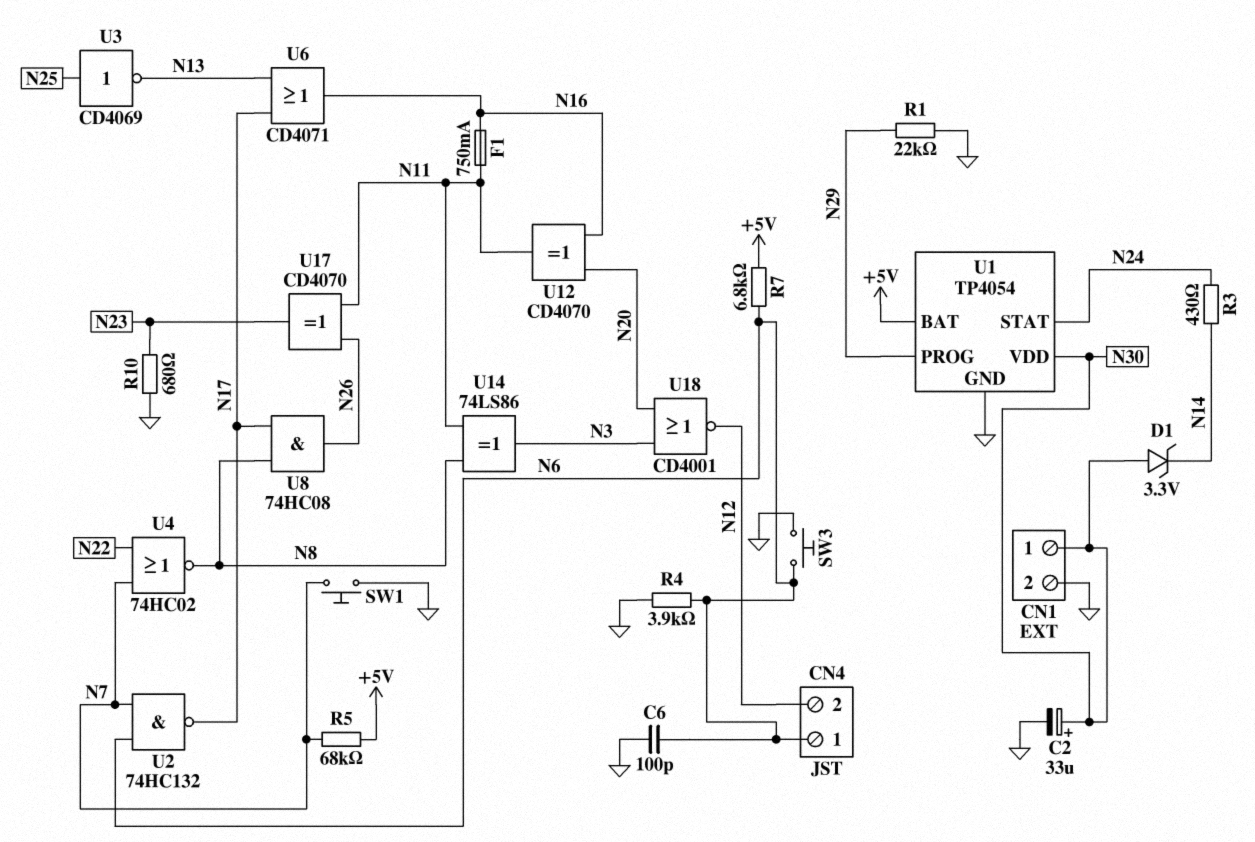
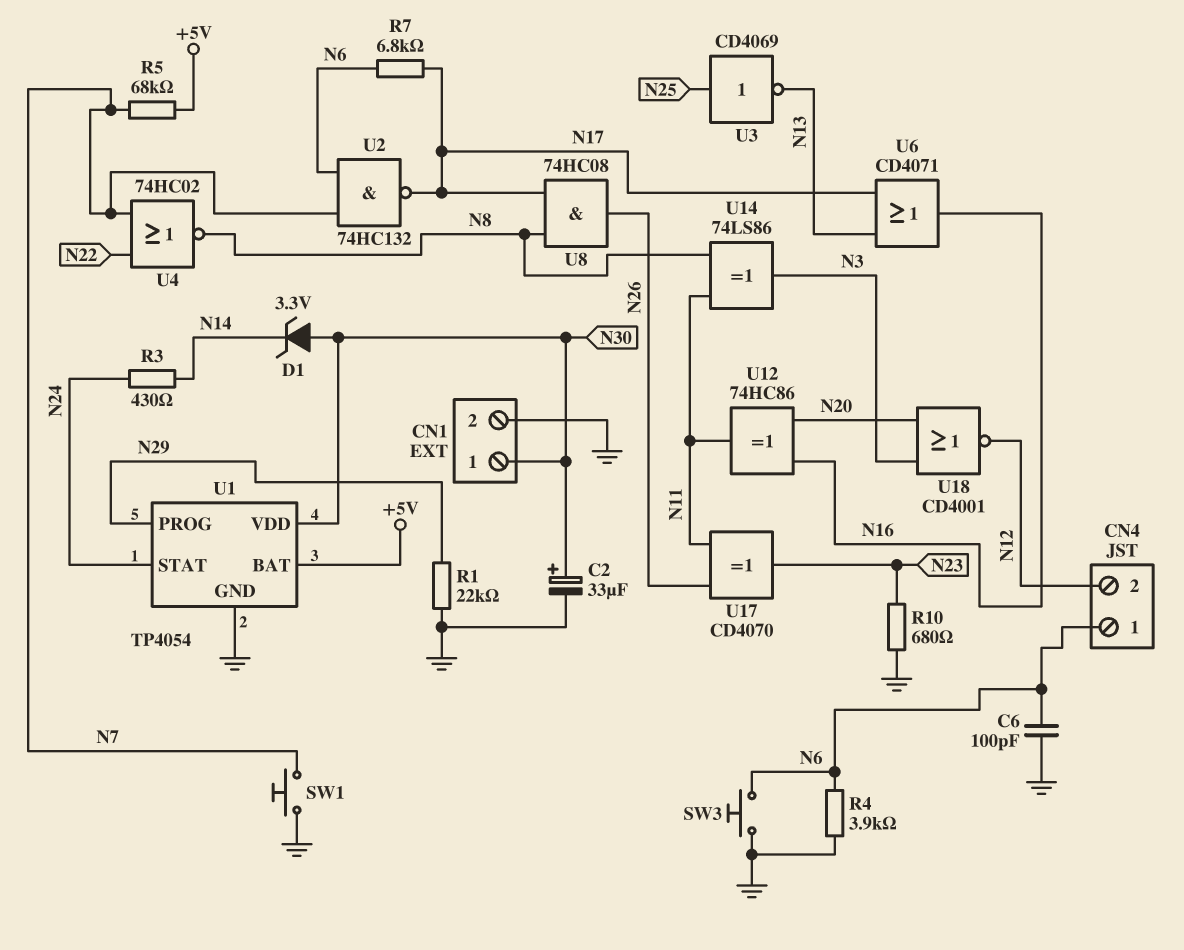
F1: 750mA (N11, N16) -> none
R7: 6.8k (+5V, N6) -> 6.8k (N6, N17)
U12: XOR CD4070 (in N16, in N20, out N11) -> XOR 74HC86 (in N16, in N20, out N11)

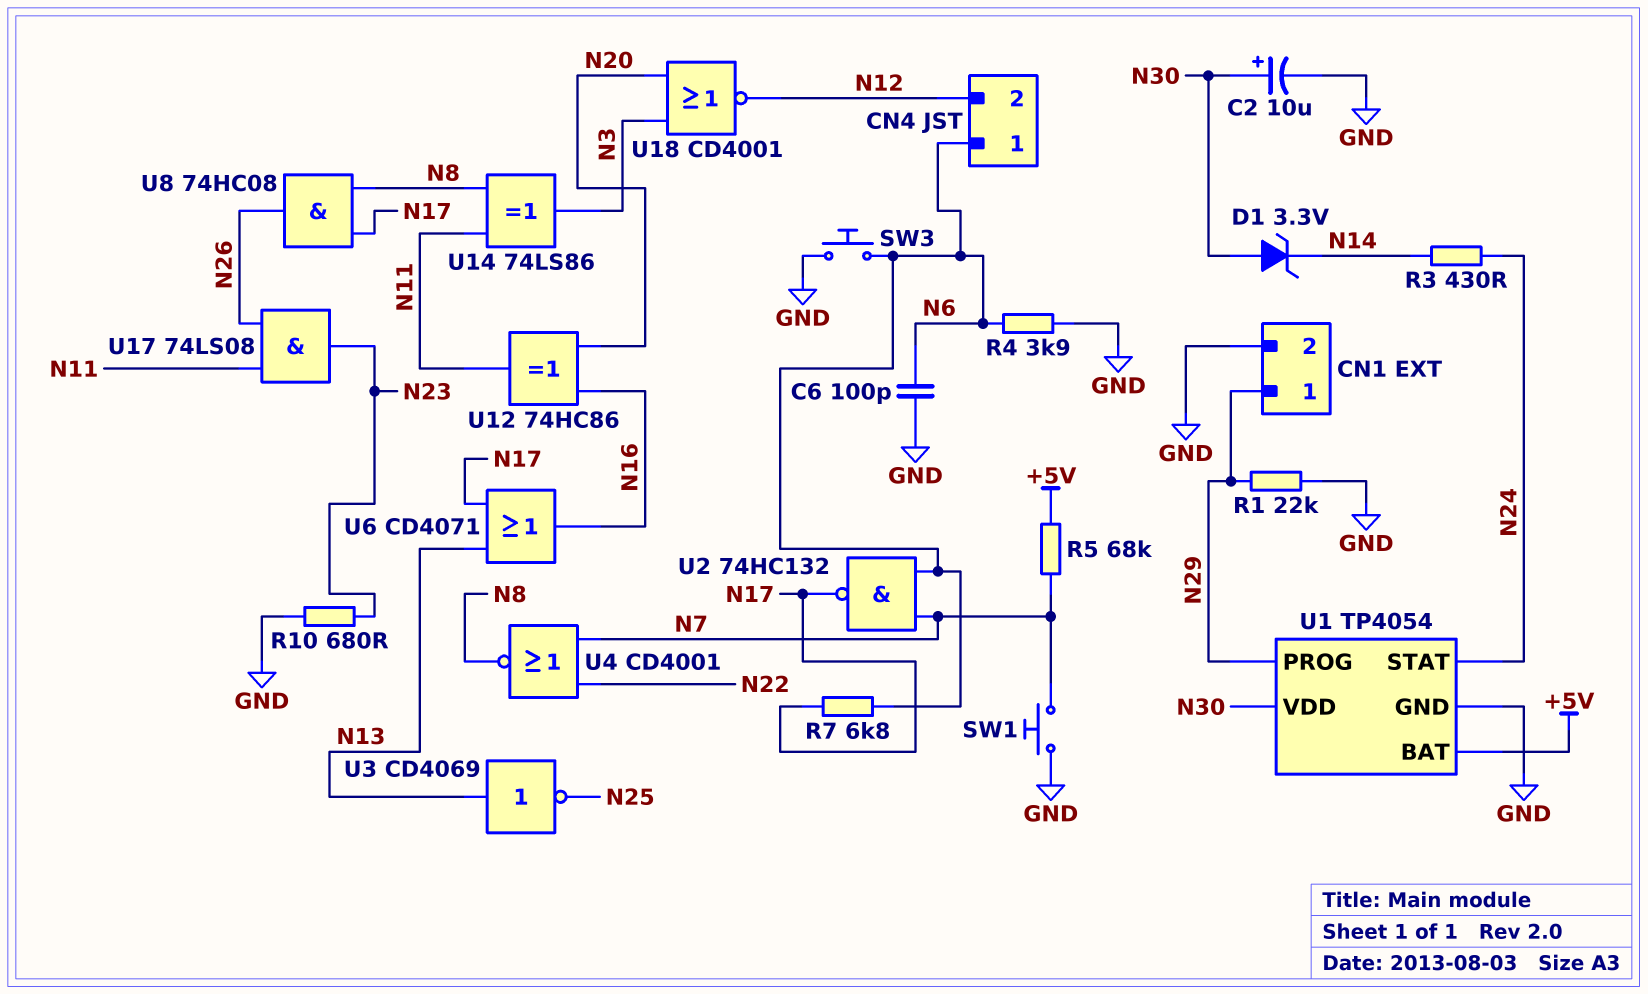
C2: 33uF (plus N30, minus GND) -> 10uF (plus N30, minus GND)
CN1 pin 1: N30 -> N29
U3: NOT CD4069 (in N25, out N13) -> NOT CD4069 (in N13, out N25)
U4: NOR 74HC02 (in N7, in N22, out N8) -> NOR CD4001 (in N7, in N22, out N8)
U17: XOR CD4070 (in N11, in N26, out N23) -> AND 74LS08 (in N11, in N26, out N23)

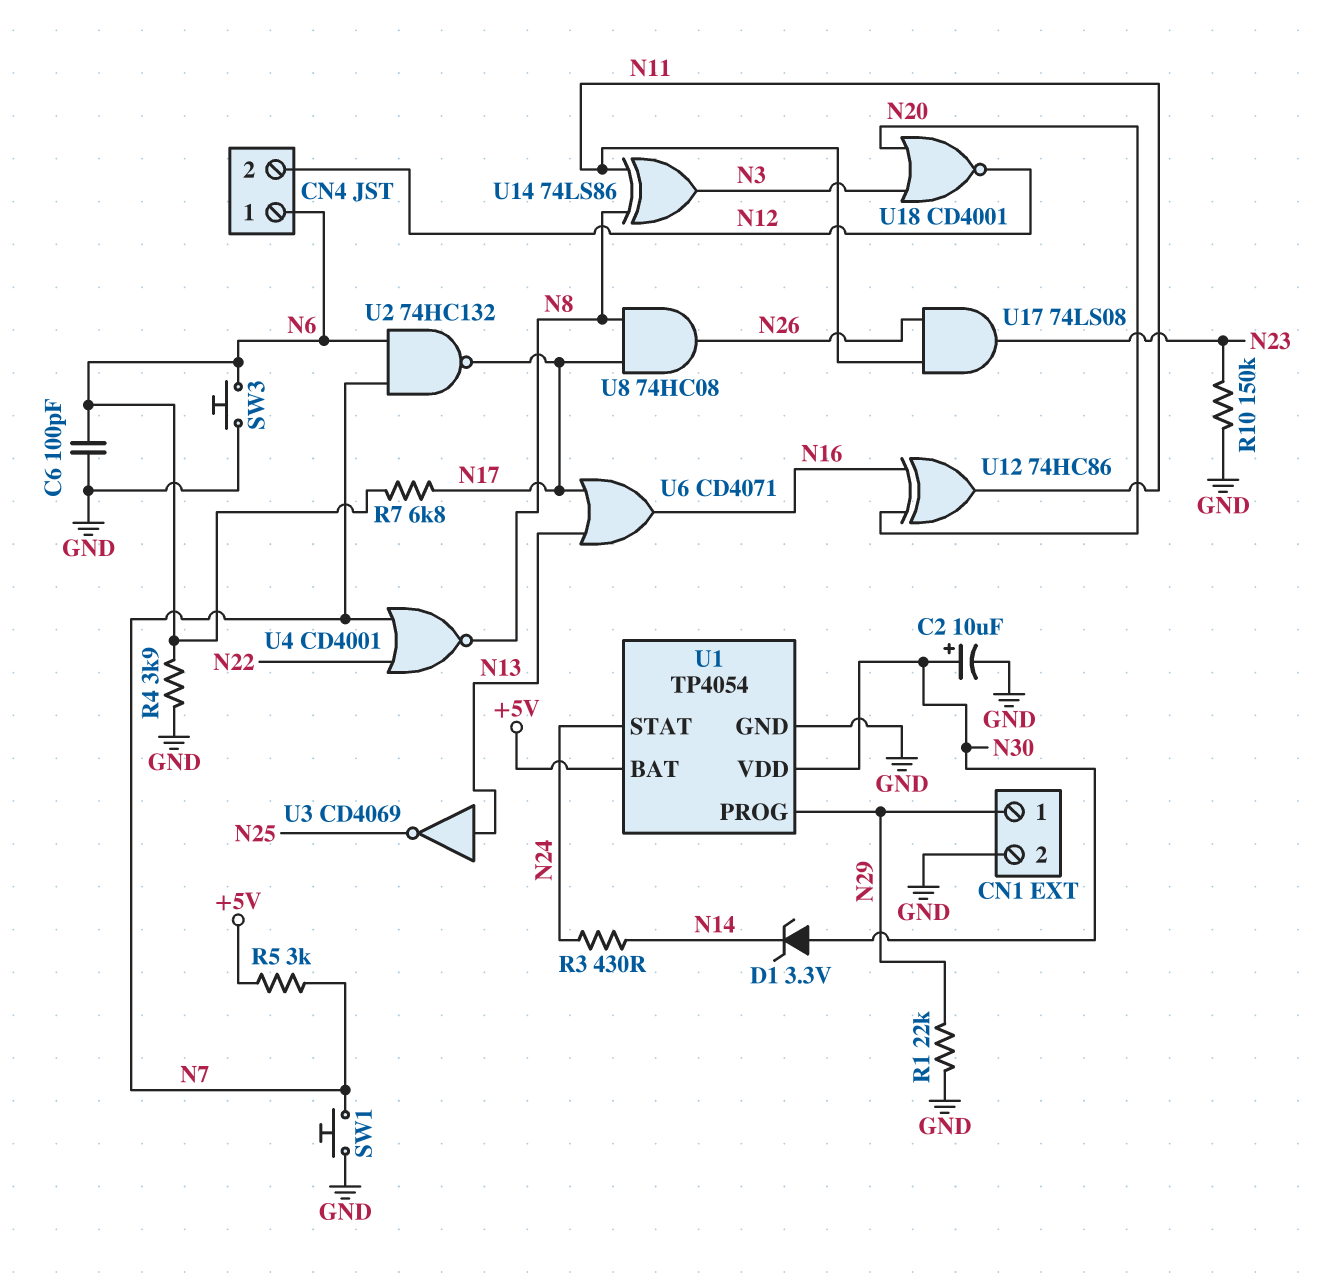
R5: 68k (+5V, N7) -> 3k (+5V, N7)
R10: 680 (GND, N23) -> 150k (GND, N23)

